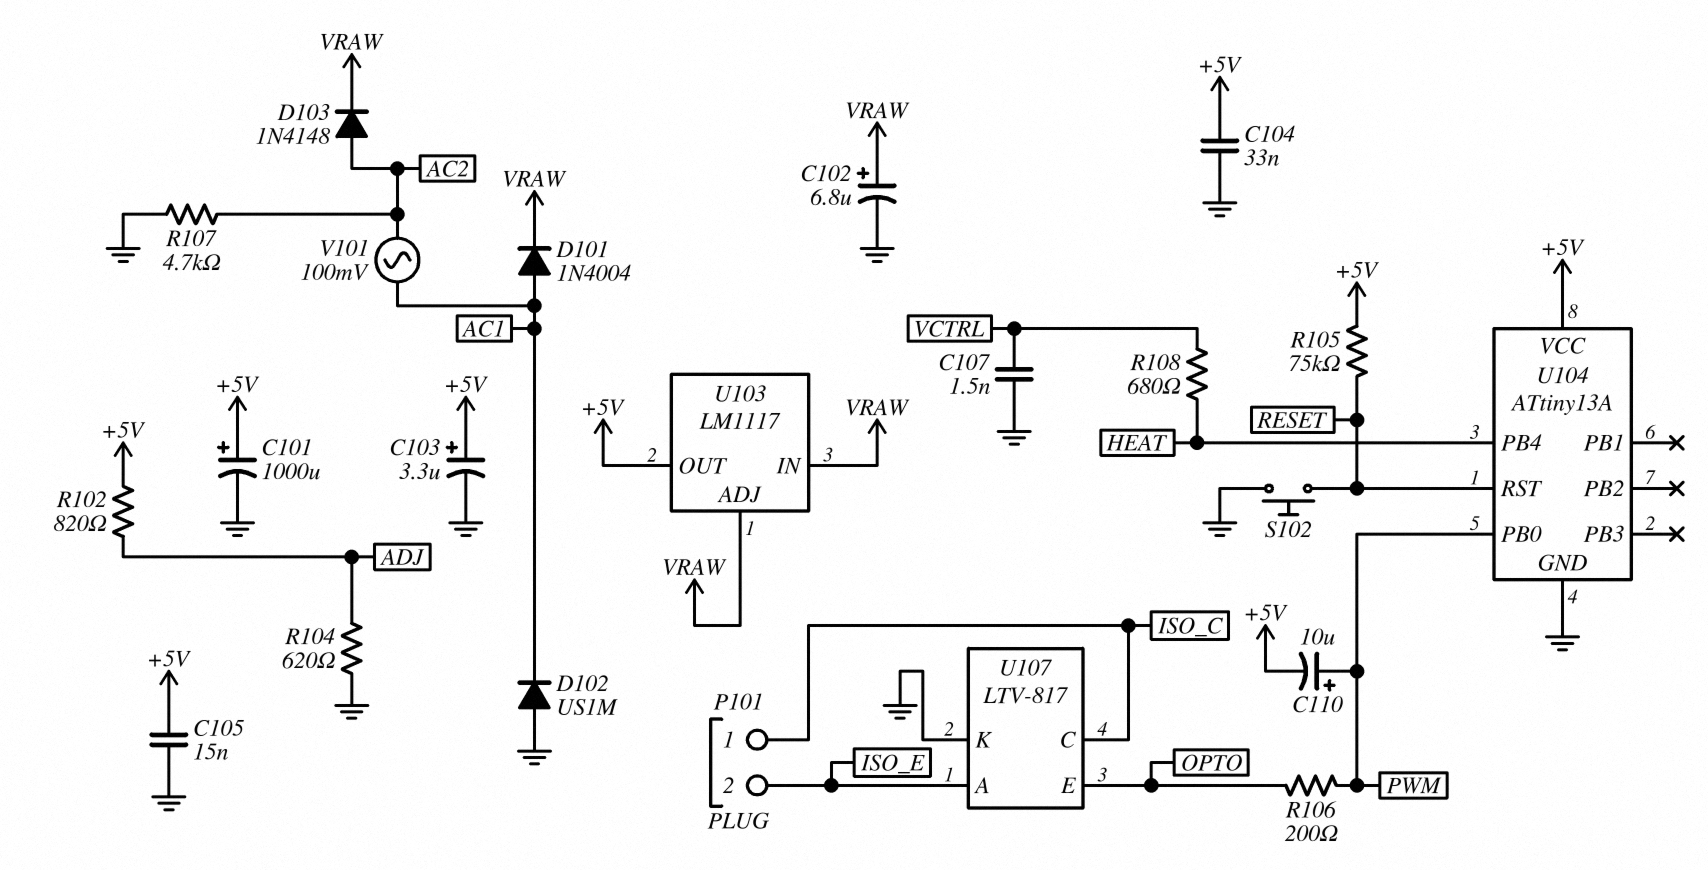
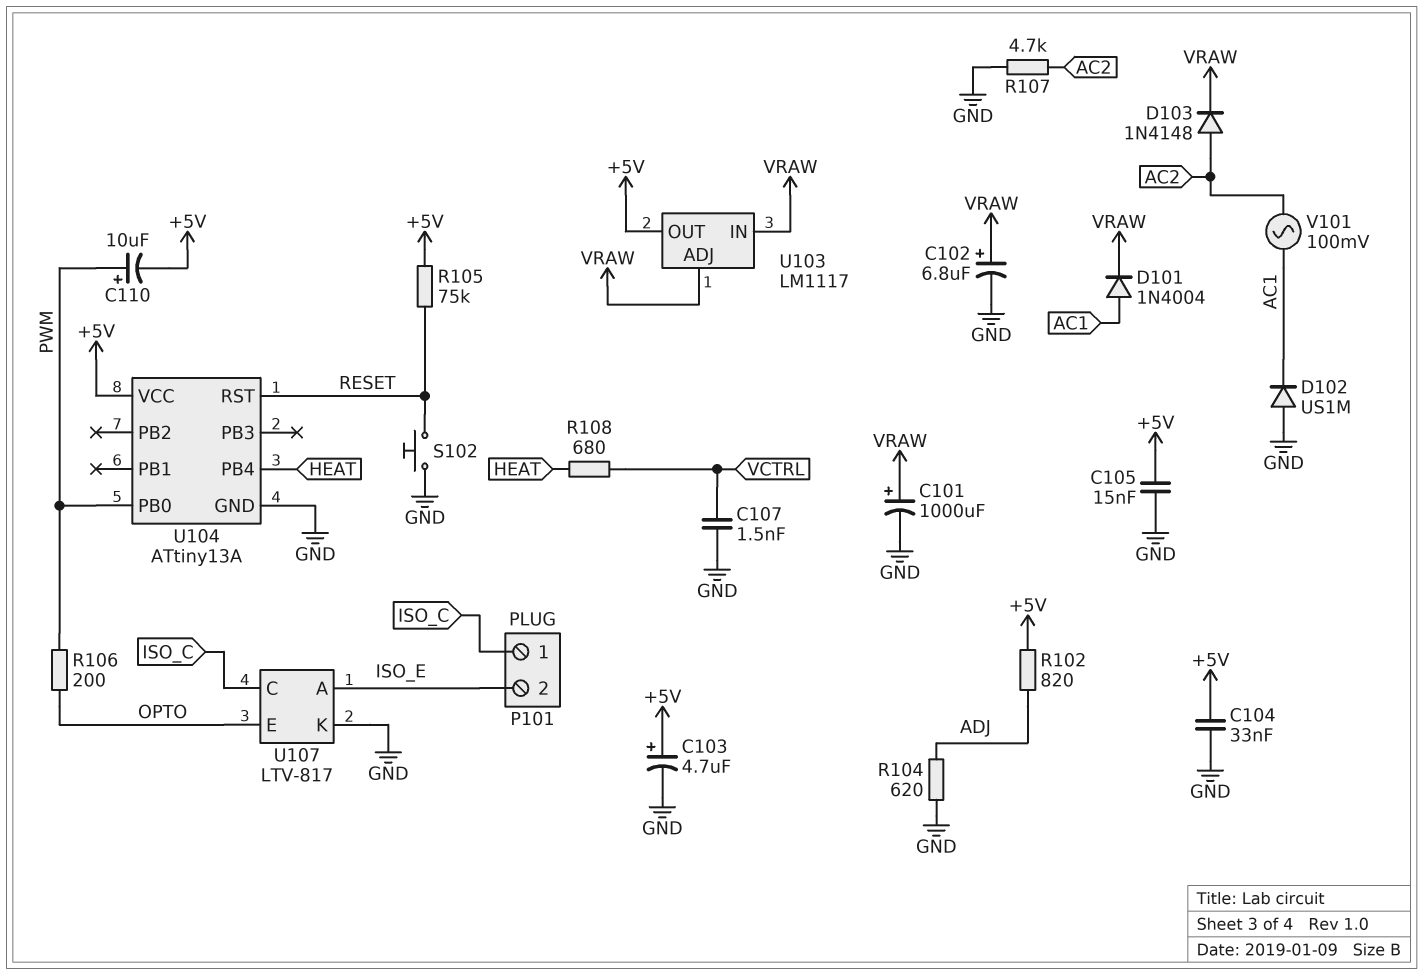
C101: 1000uF (plus +5V, minus GND) -> 1000uF (plus VRAW, minus GND)
C103: 3.3uF (plus +5V, minus GND) -> 4.7uF (plus +5V, minus GND)

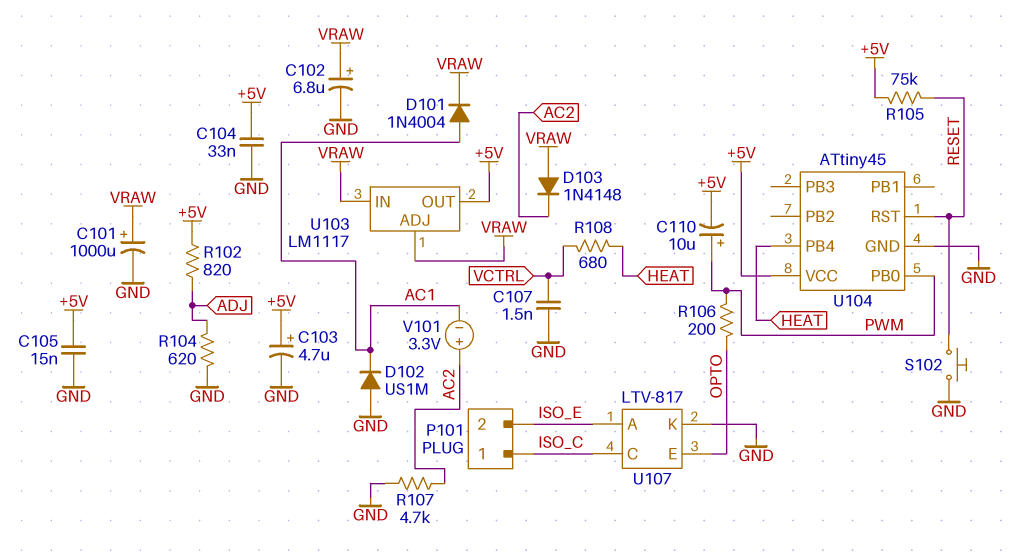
D103: diode 1N4148 (A AC2, K VRAW) -> diode 1N4148 (A VRAW, K AC2)
U104: ATtiny13A -> ATtiny45
V101: AC 100mV (AC1, AC2) -> 3.3V (plus AC2, minus AC1)

